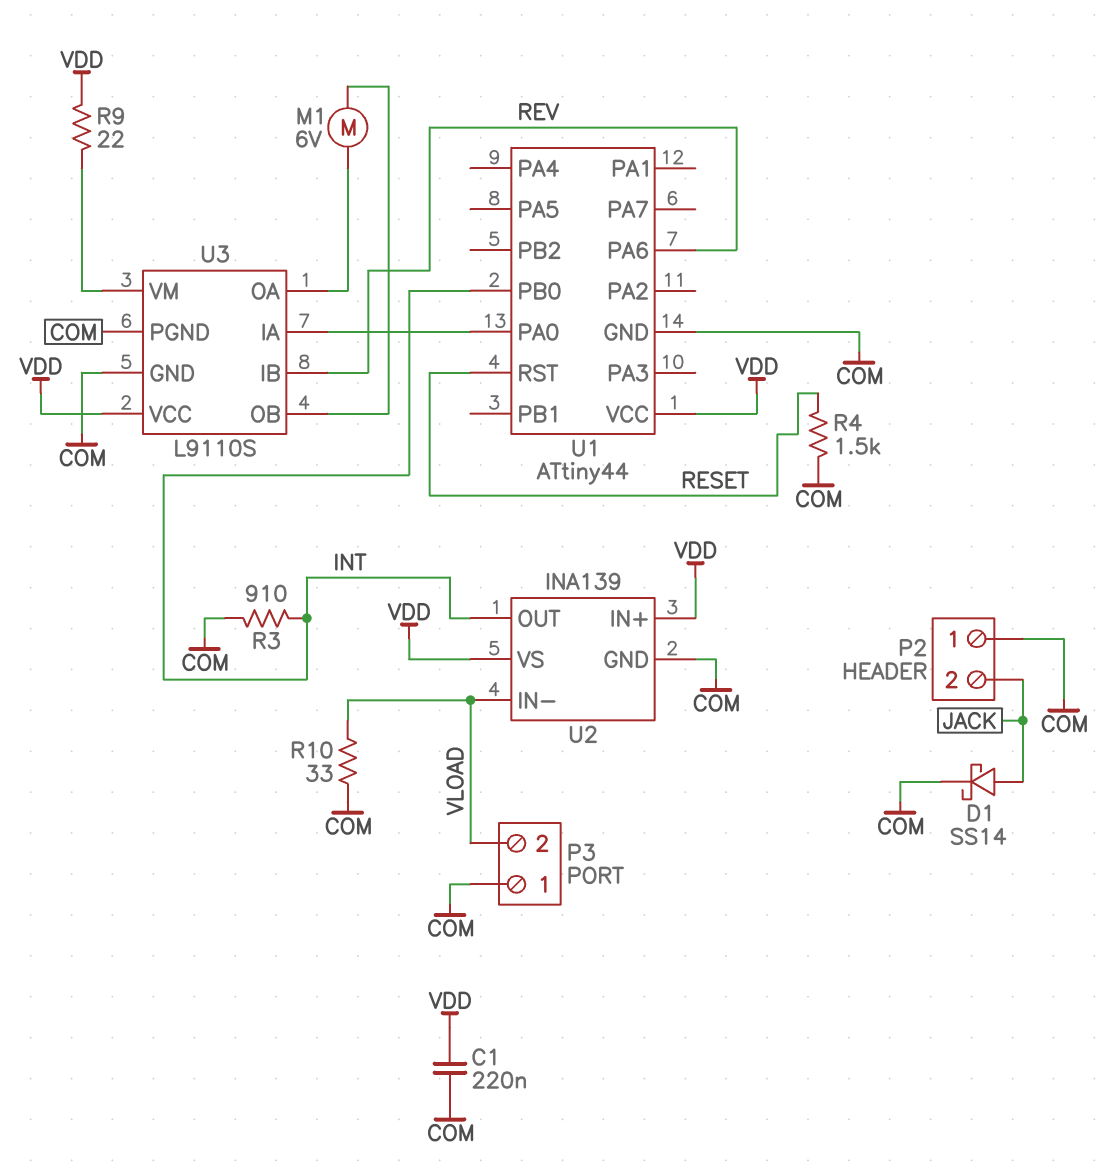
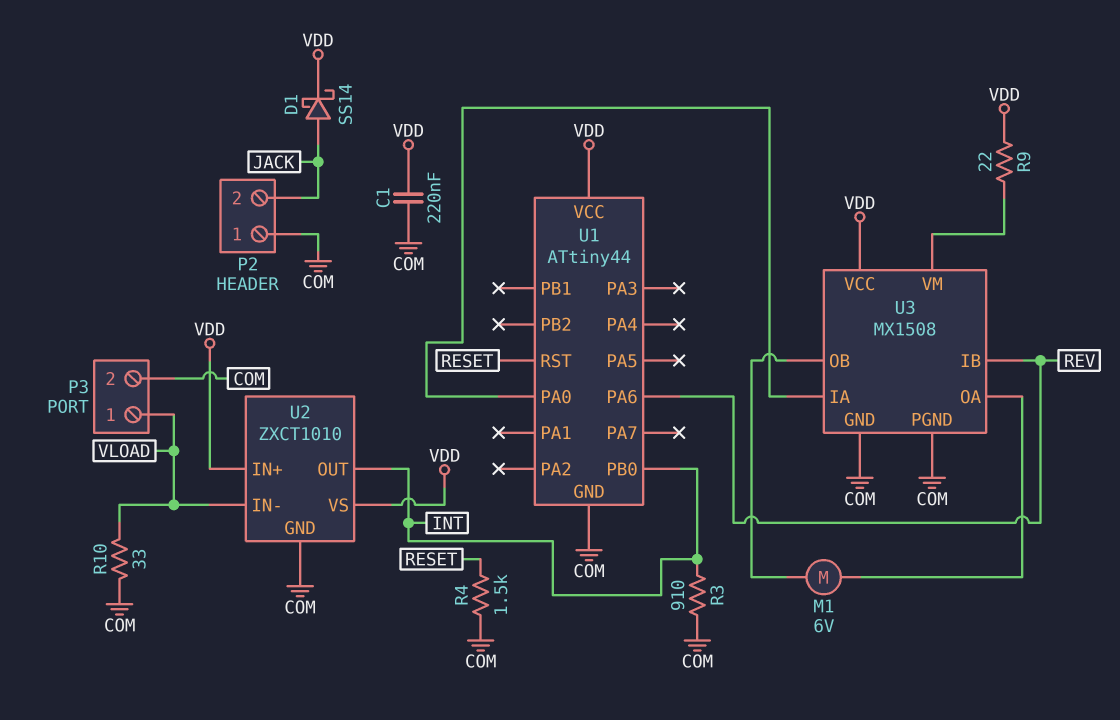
D1: schottky SS14 (A JACK, K COM) -> schottky SS14 (A JACK, K VDD)
P3 pin 1: COM -> VLOAD
P3 pin 2: VLOAD -> COM
U2: INA139 -> ZXCT1010
U3: L9110S -> MX1508

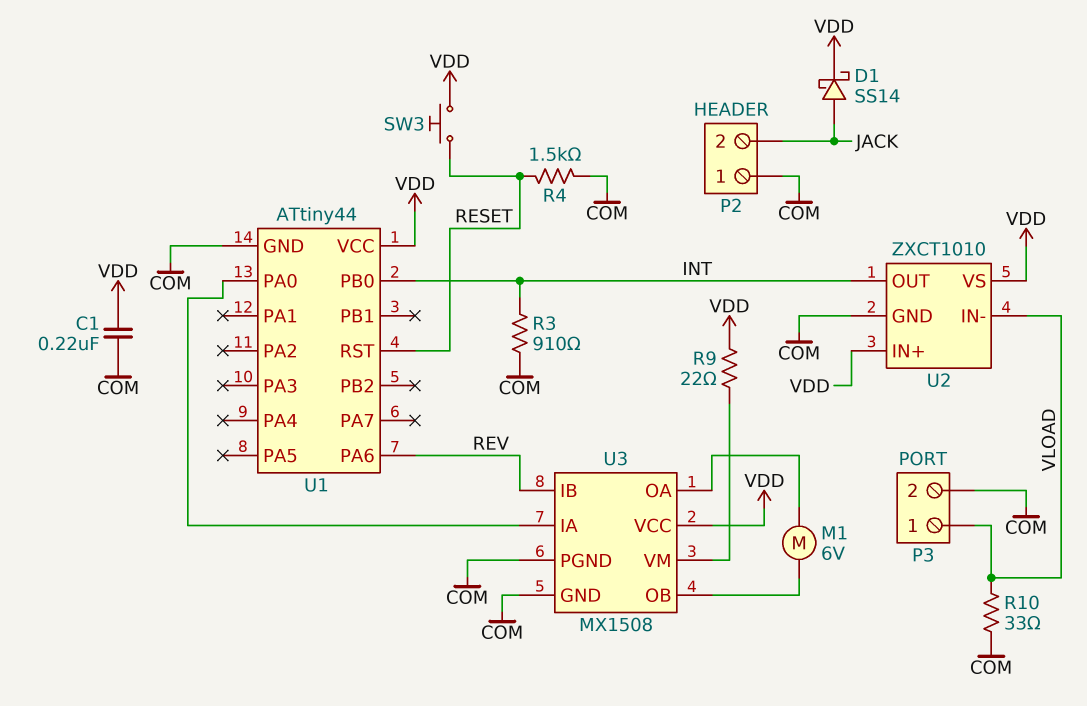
SW3: none -> button (RESET, VDD)

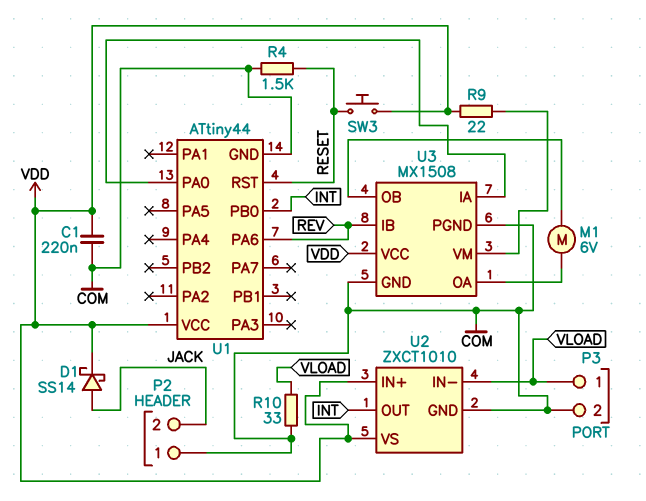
R3: 910 (COM, INT) -> none

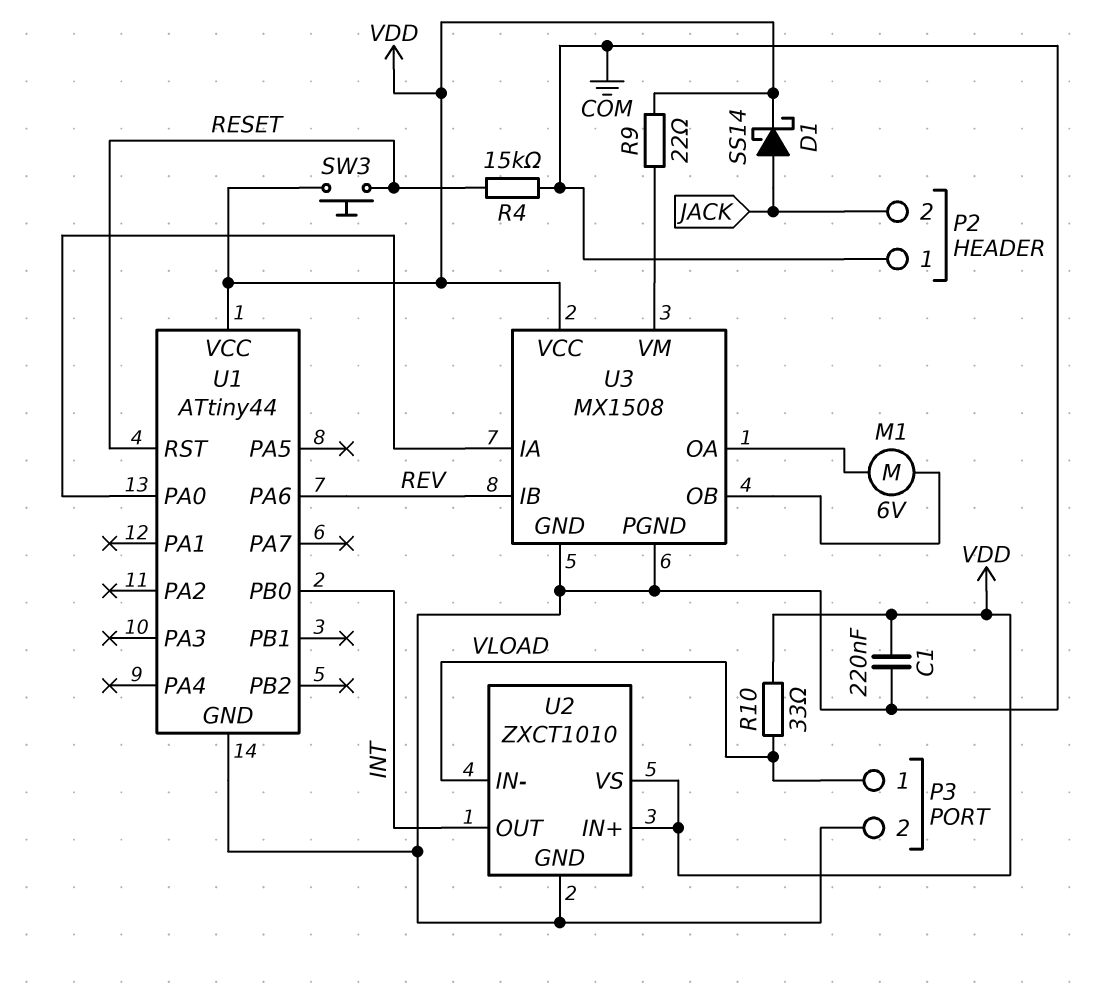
R4: 1.5k (COM, RESET) -> 15k (COM, RESET)
R10: 33 (COM, VLOAD) -> 33 (VDD, VLOAD)

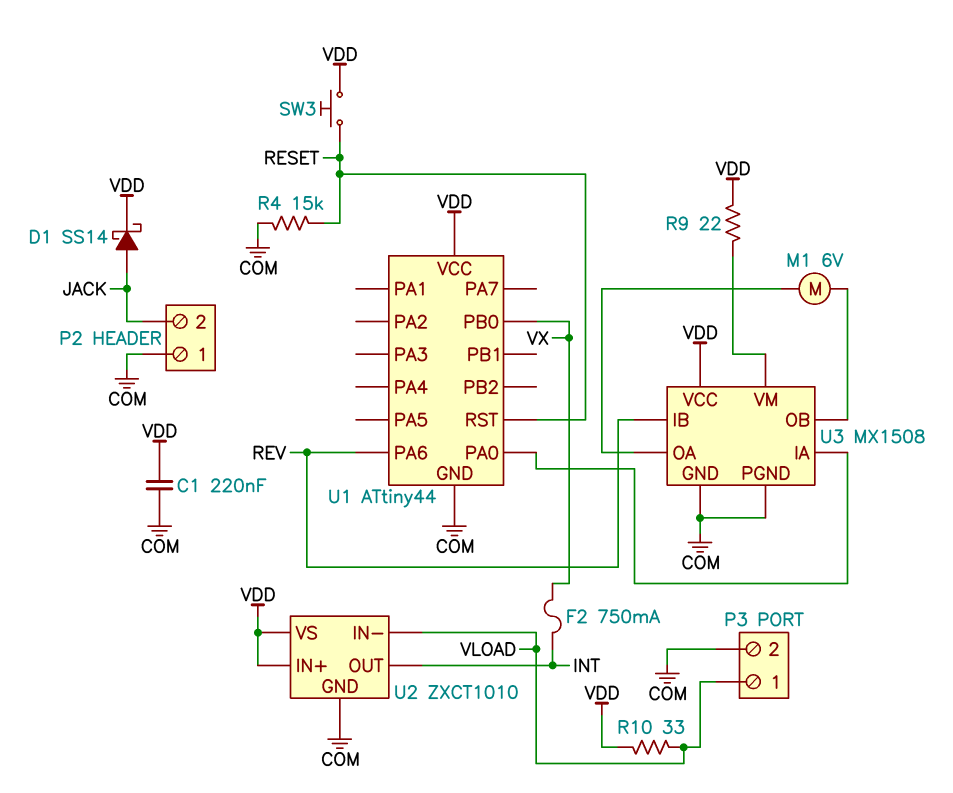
F2: none -> 750mA (INT, VX)
U1 pin PB0: INT -> VX

